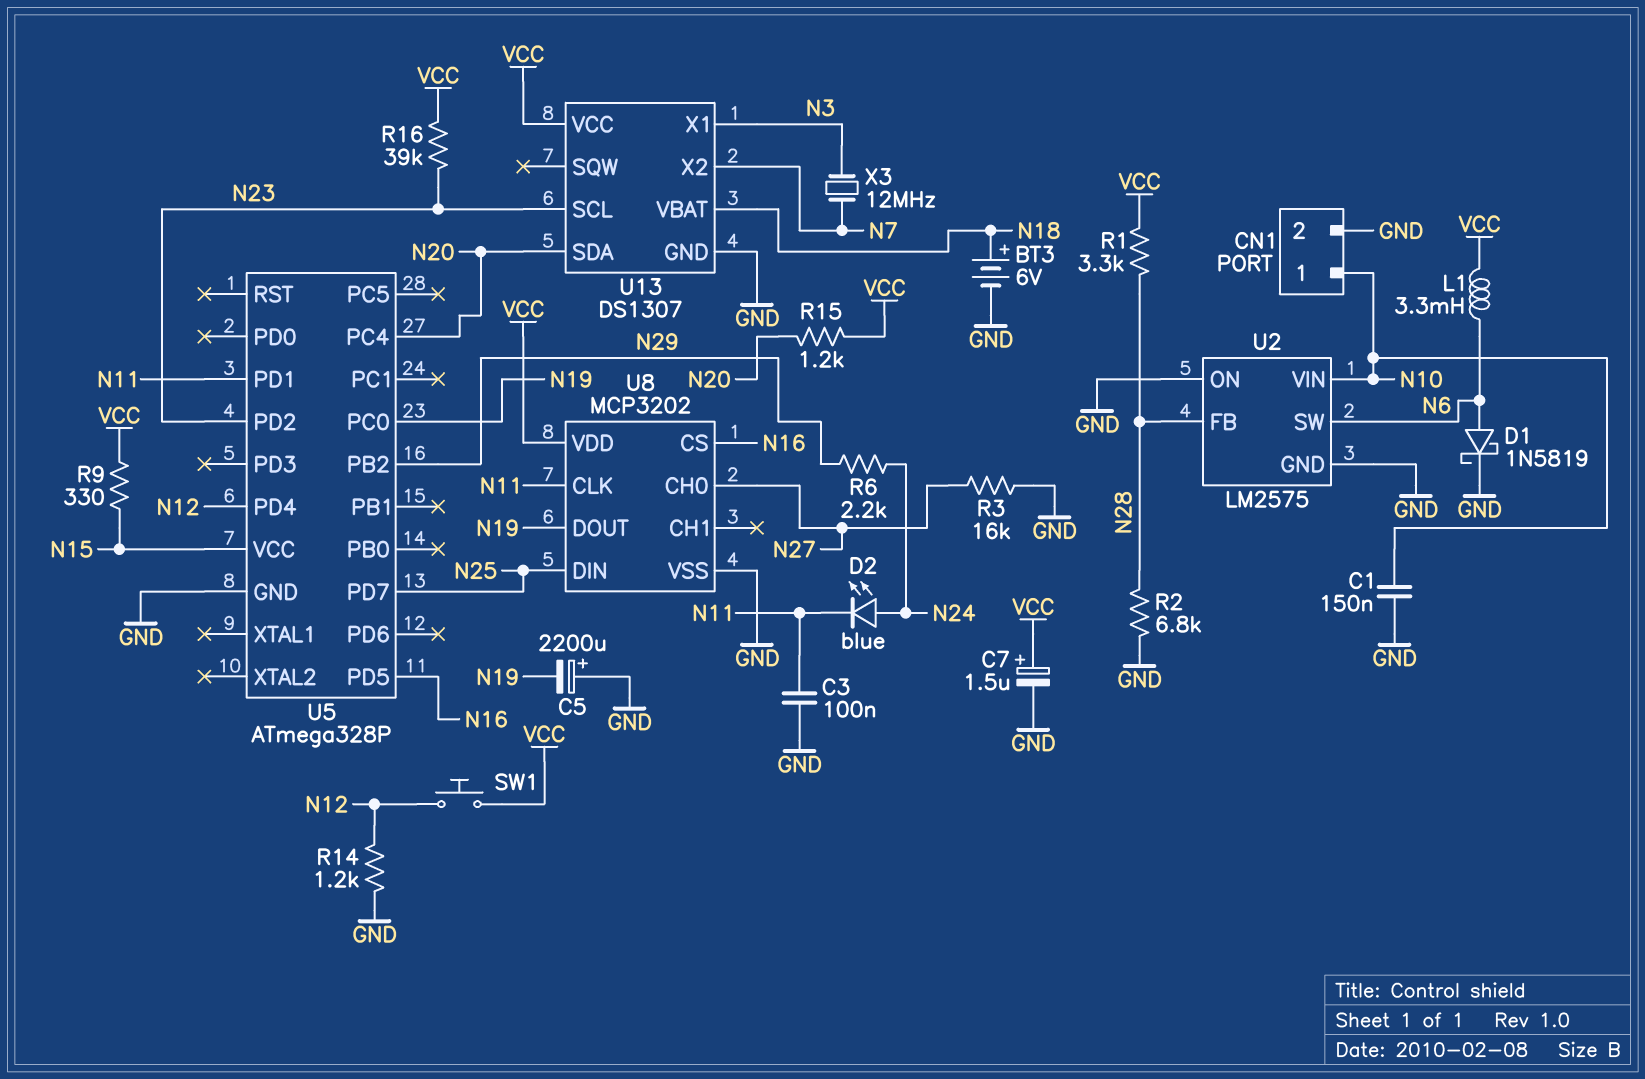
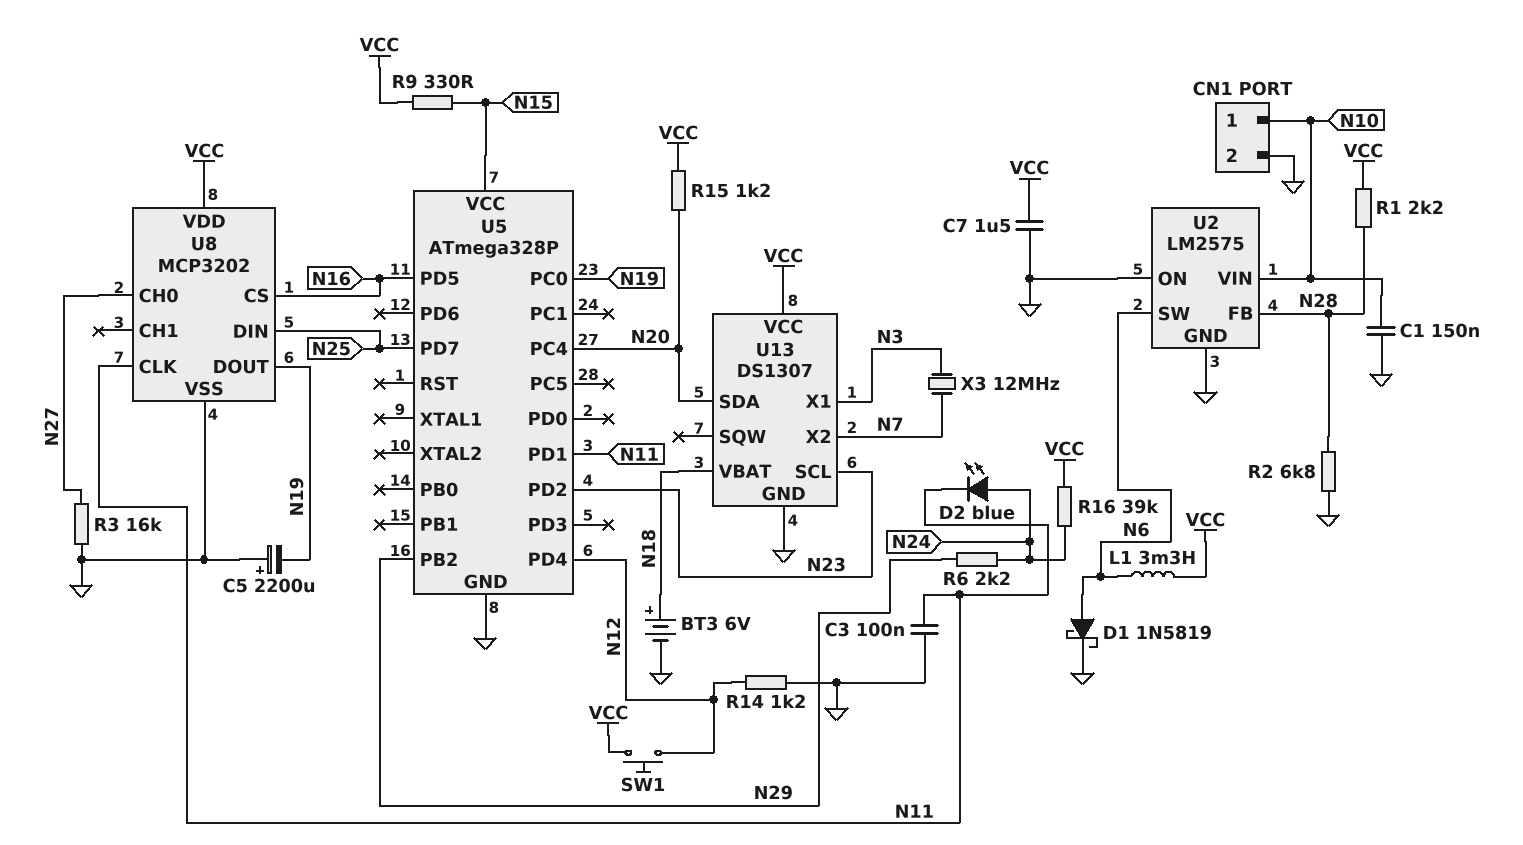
C7: 1.5uF (plus VCC, minus GND) -> 1.5uF (GND, VCC)
R1: 3.3k (N28, VCC) -> 2.2k (N28, VCC)
R16: 39k (N23, VCC) -> 39k (N24, VCC)

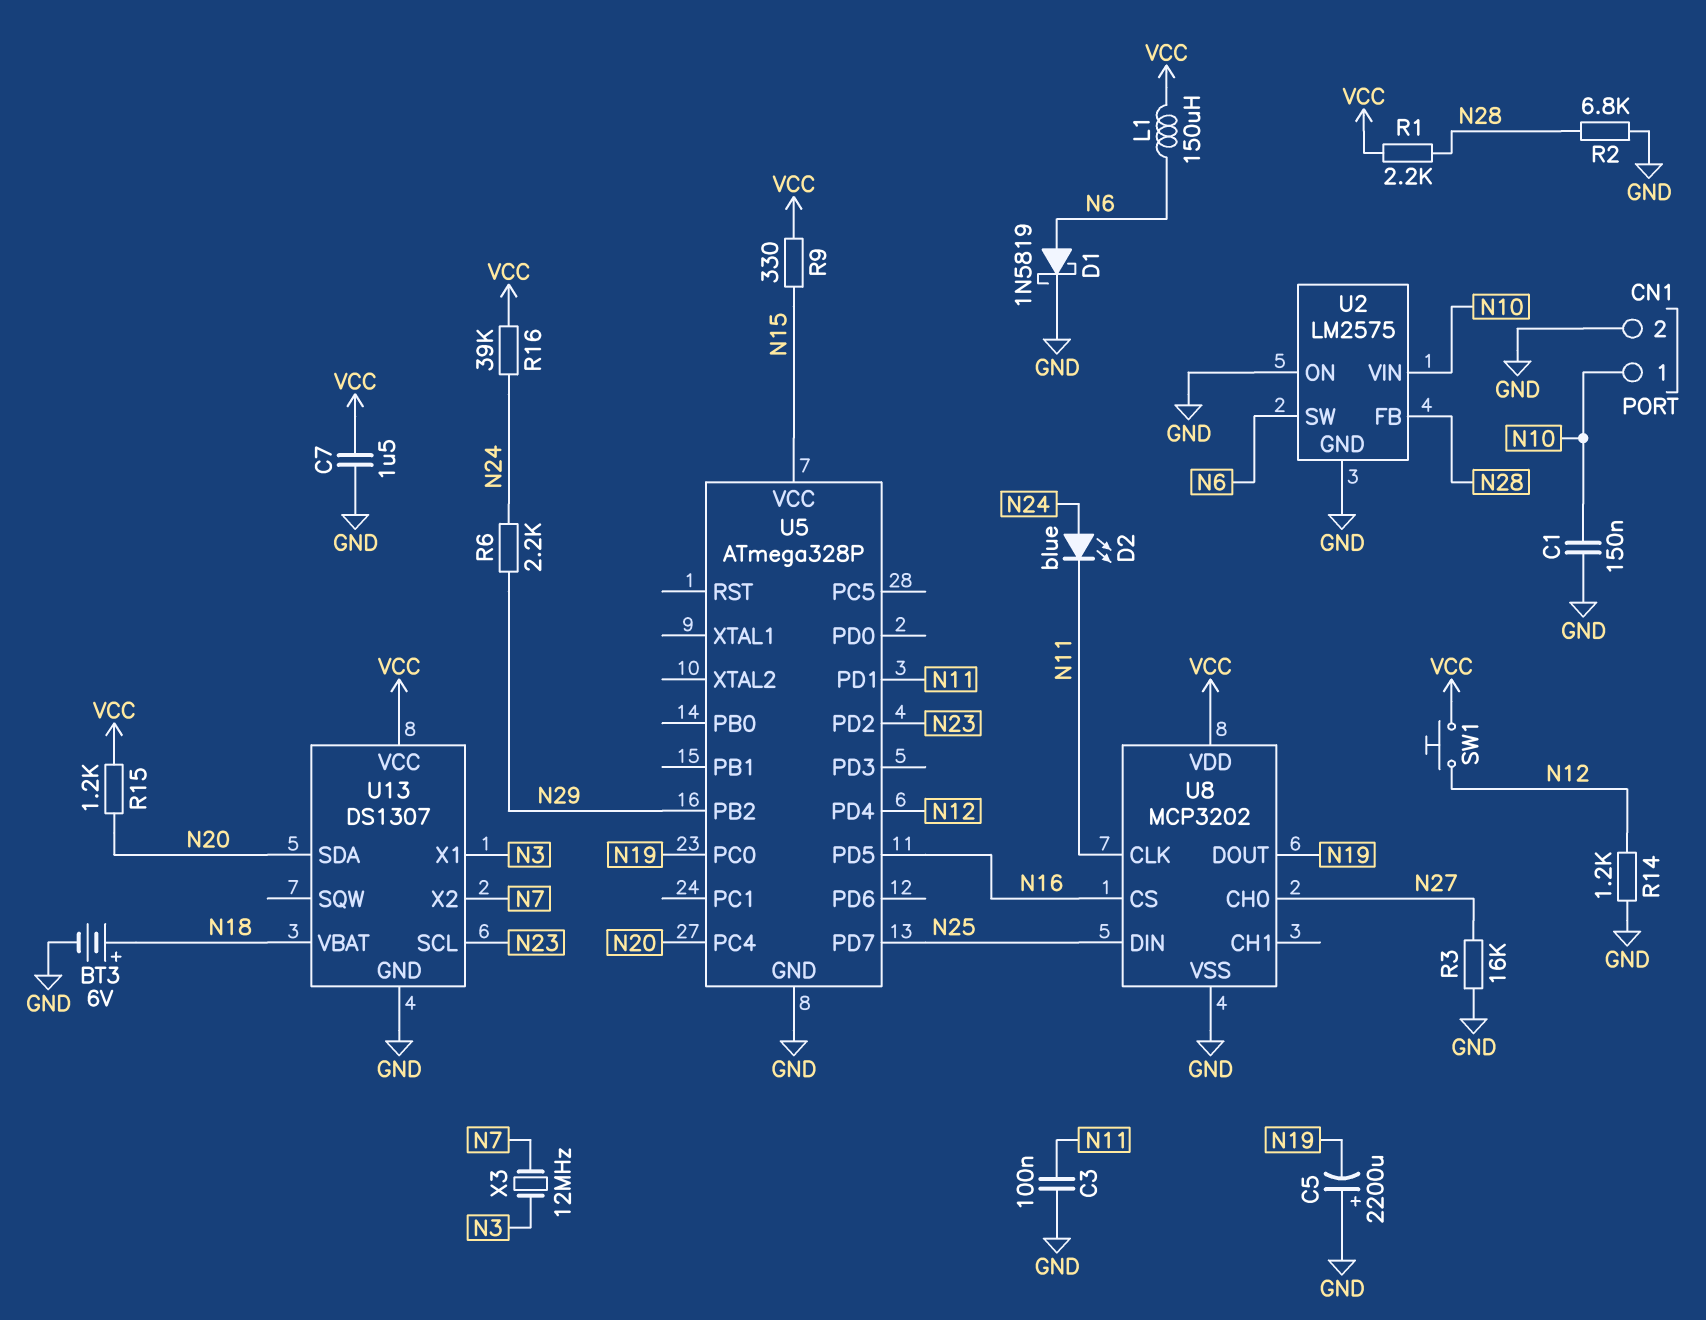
L1: 3.3mH (N6, VCC) -> 150uH (N6, VCC)

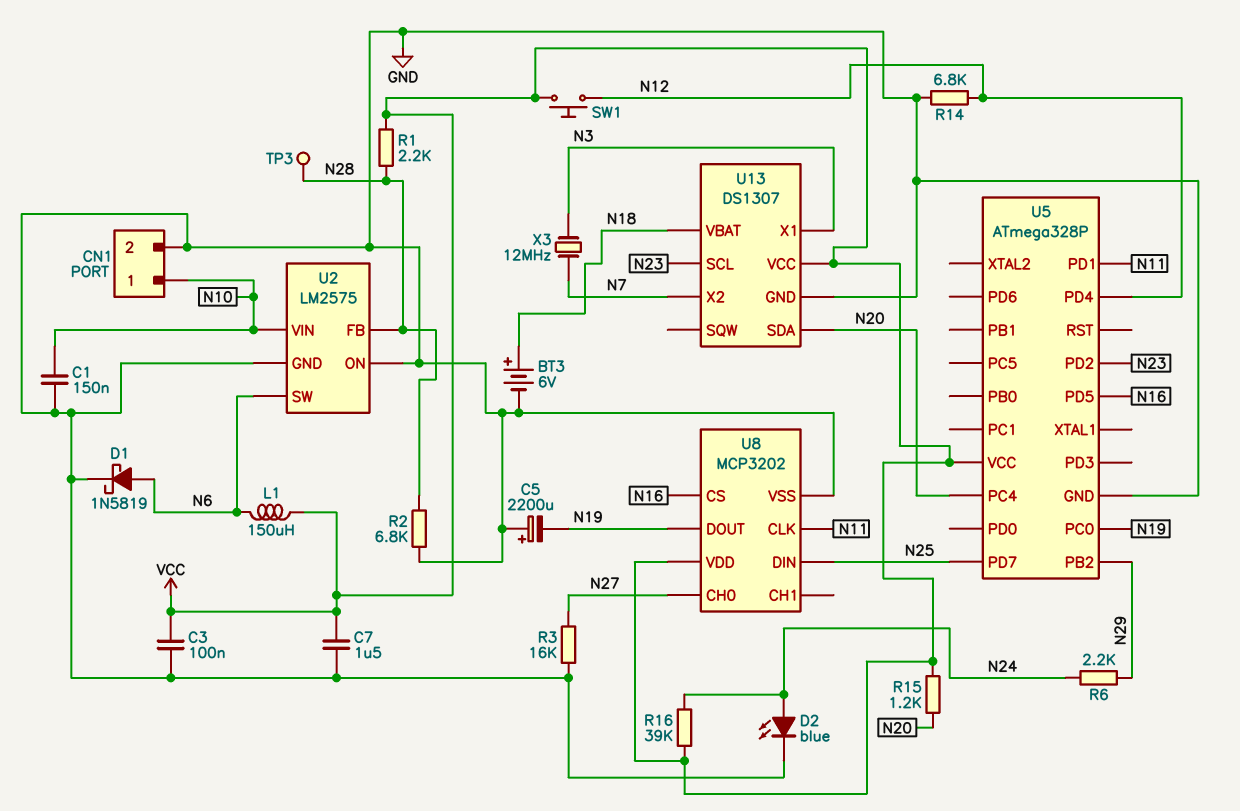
C3: 100nF (GND, N11) -> 100nF (GND, VCC)
D2: LED blue (A N24, K N11) -> LED blue (A N24, K GND)
R9: 330 (N15, VCC) -> none
R14: 1.2k (GND, N12) -> 6.8k (GND, N12)
TP3: none -> test point (N28)
U5 pin VCC: N15 -> VCC

